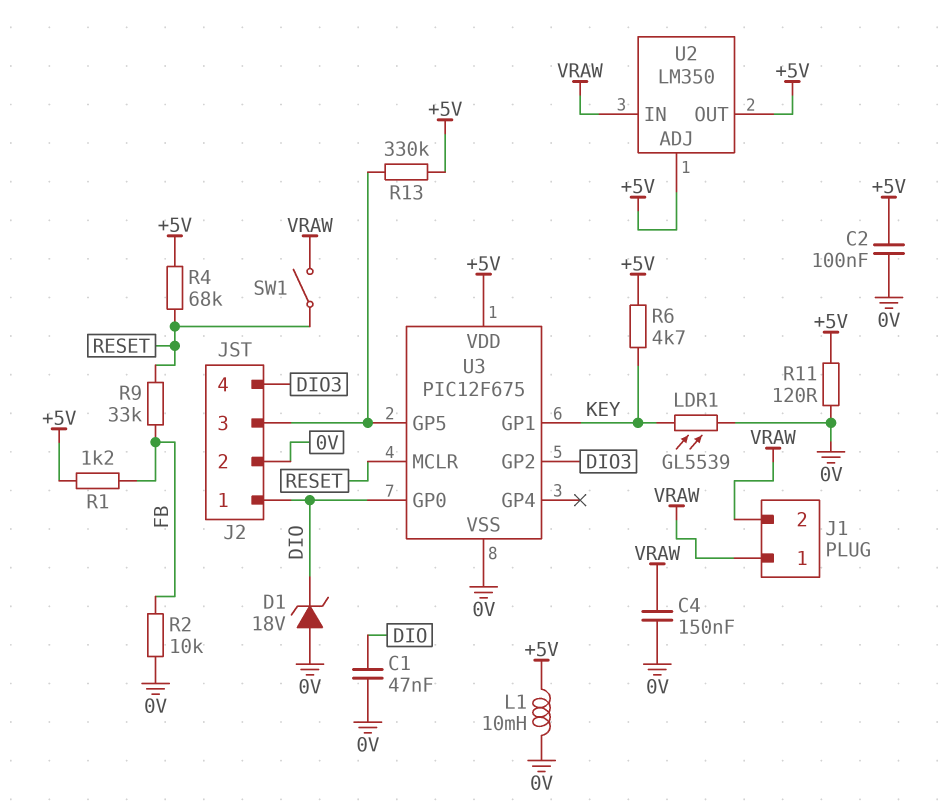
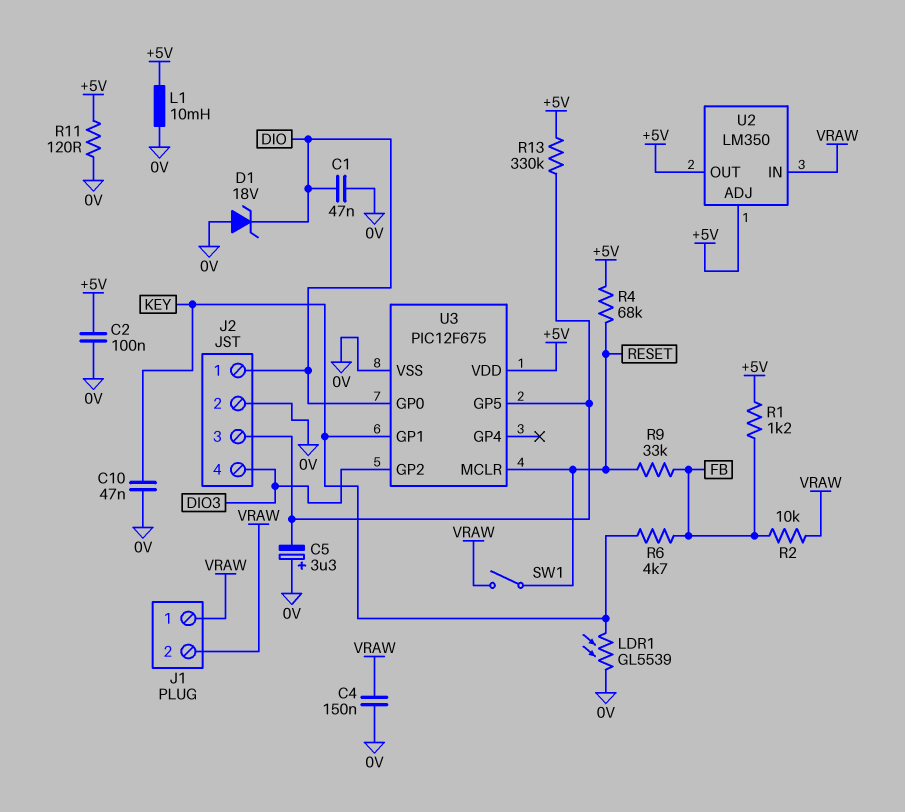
C5: none -> 3.3uF (plus 0V, minus J2/3)
C10: none -> 47nF (0V, KEY)
R2: 10k (0V, FB) -> 10k (FB, VRAW)
R6: 4.7k (+5V, KEY) -> 4.7k (FB, KEY)

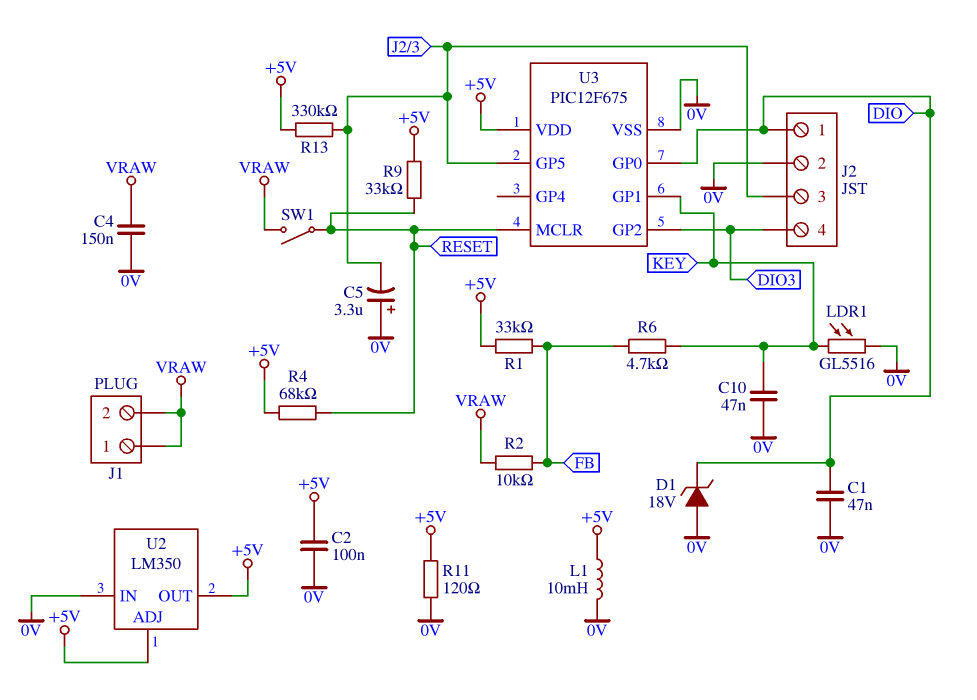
LDR1: GL5539 (0V, KEY) -> GL5516 (0V, KEY)
R1: 1.2k (+5V, FB) -> 33k (+5V, FB)
R9: 33k (FB, RESET) -> 33k (+5V, RESET)
U2 pin IN: VRAW -> 0V

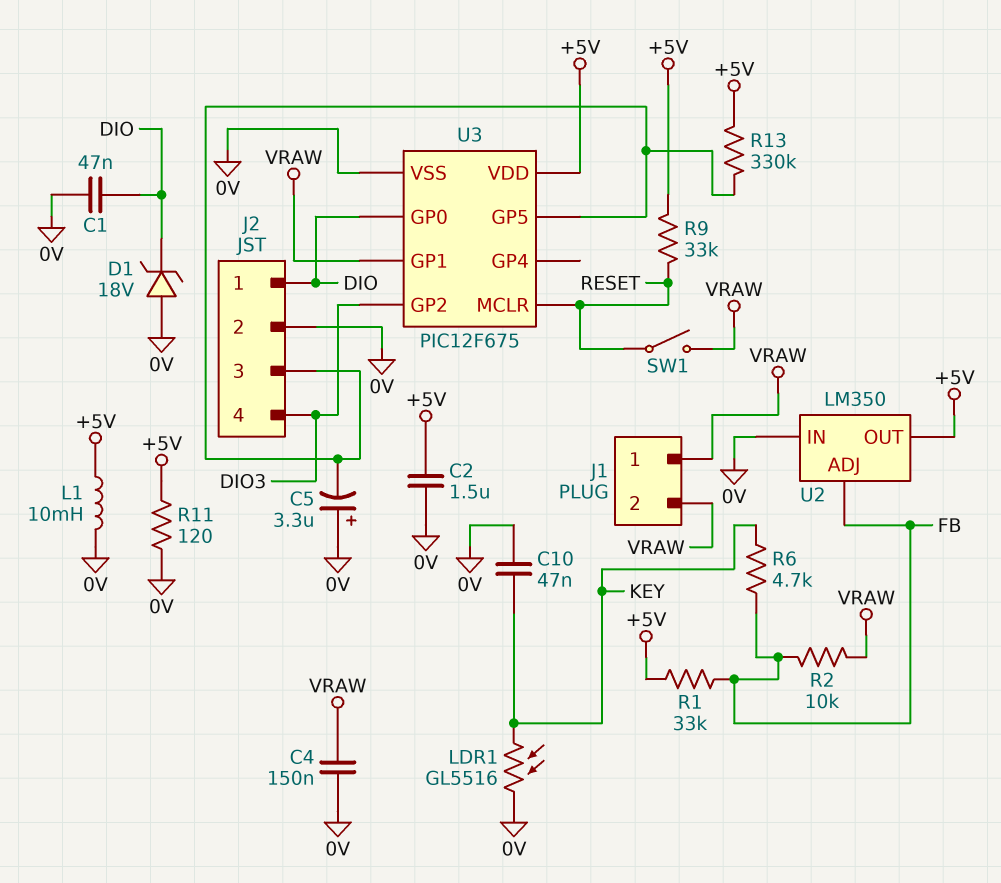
C2: 100nF (+5V, 0V) -> 1.5uF (+5V, 0V)
R4: 68k (+5V, RESET) -> none
U2 pin ADJ: +5V -> FB
U3 pin GP1: KEY -> VRAW

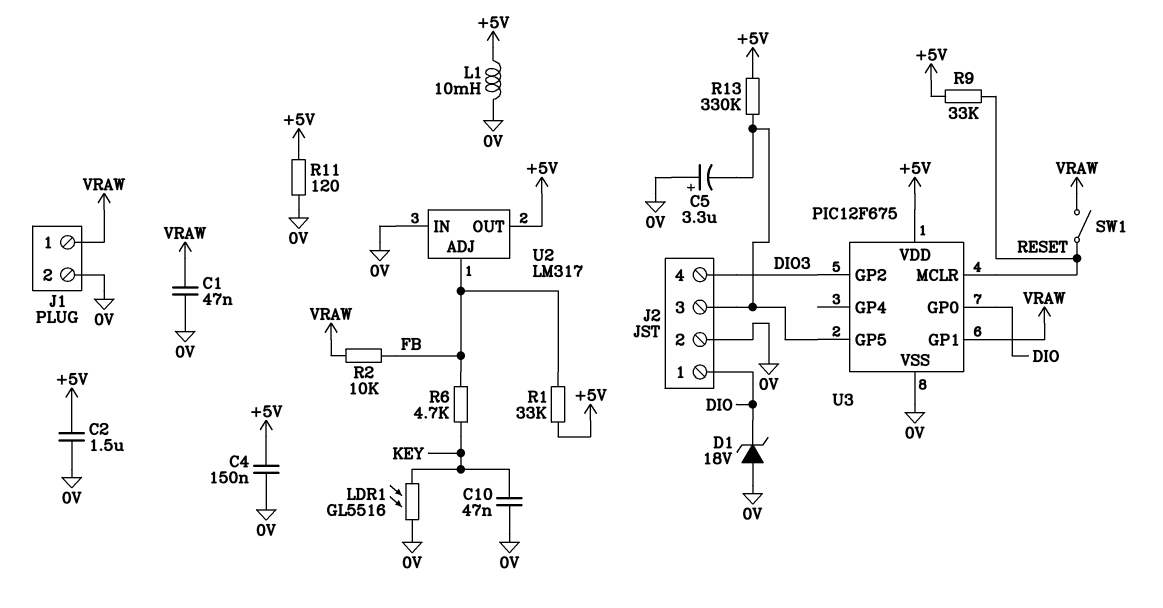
C1: 47nF (0V, DIO) -> 47nF (0V, VRAW)
C4: 150nF (0V, VRAW) -> 150nF (+5V, 0V)
J1 pin 2: VRAW -> 0V
U2: LM350 -> LM317

